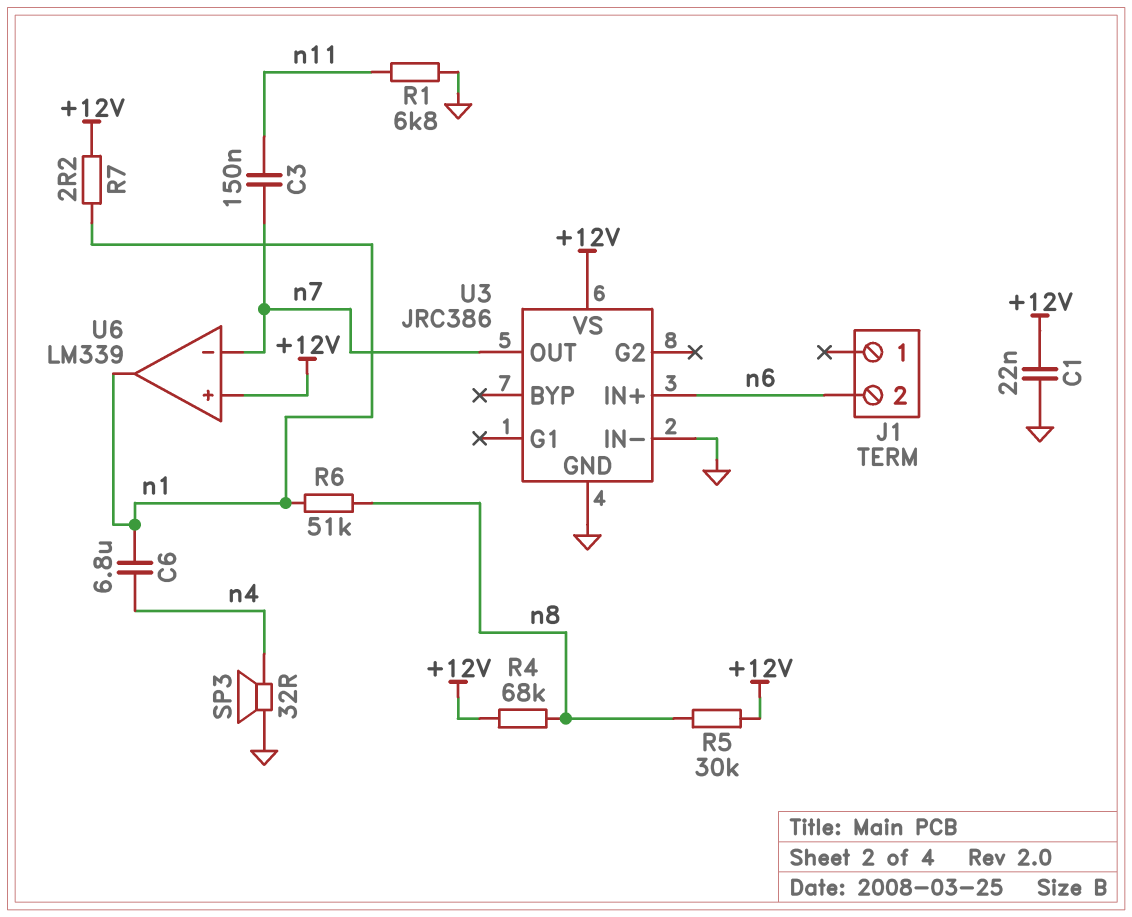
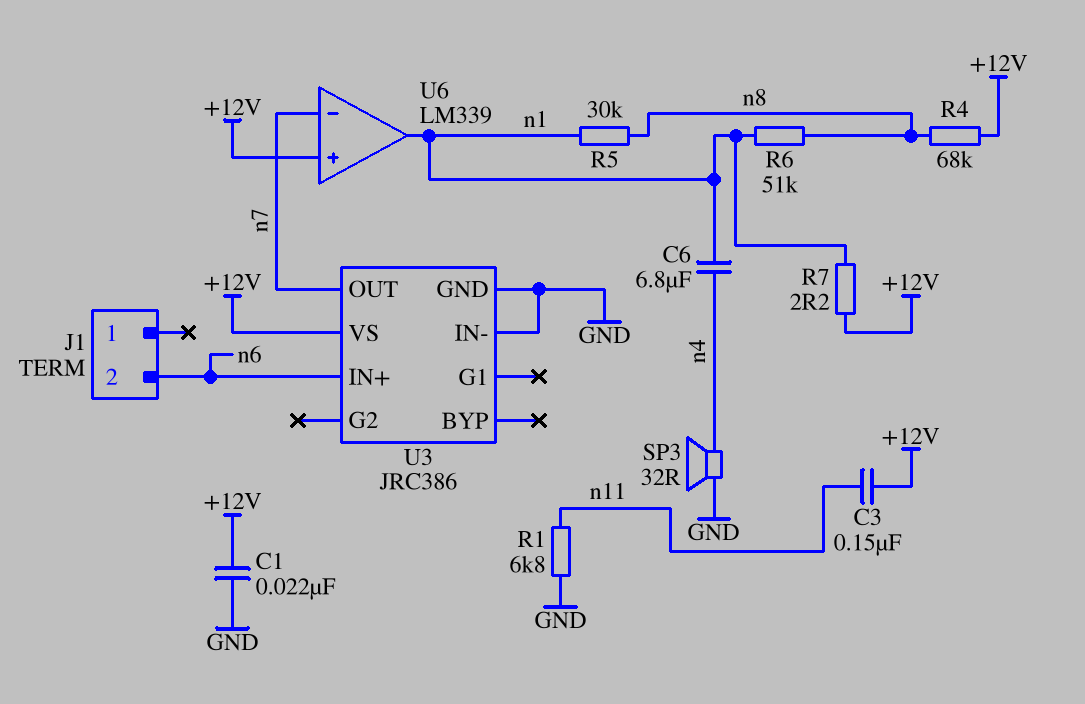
C3: 150nF (n7, n11) -> 150nF (+12V, n11)
R5: 30k (+12V, n8) -> 30k (n1, n8)

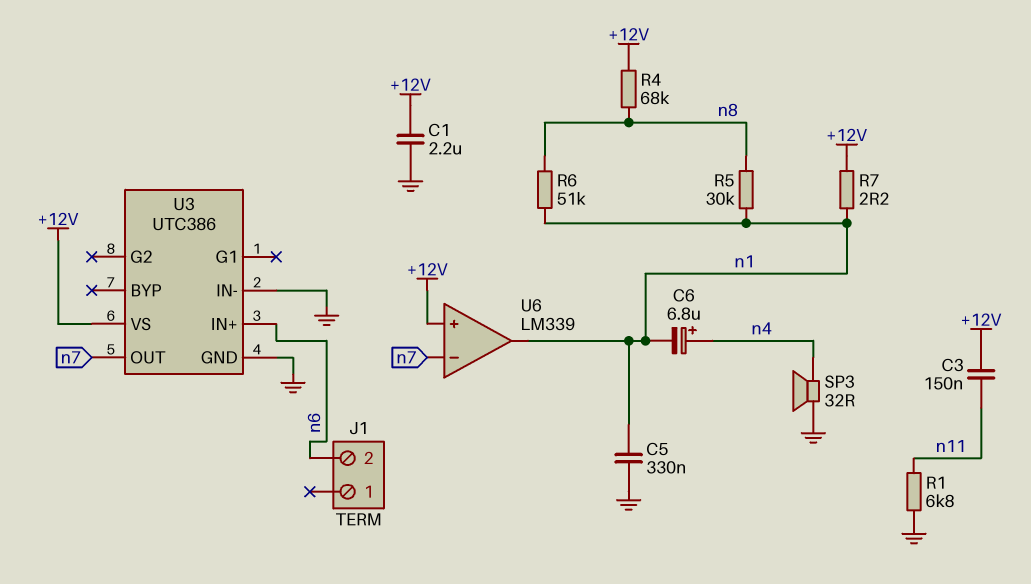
C1: 22nF (+12V, GND) -> 2.2uF (+12V, GND)
C5: none -> 330nF (GND, n1)
C6: 6.8uF (n1, n4) -> 6.8uF (plus n4, minus n1)
U3: JRC386 -> UTC386

